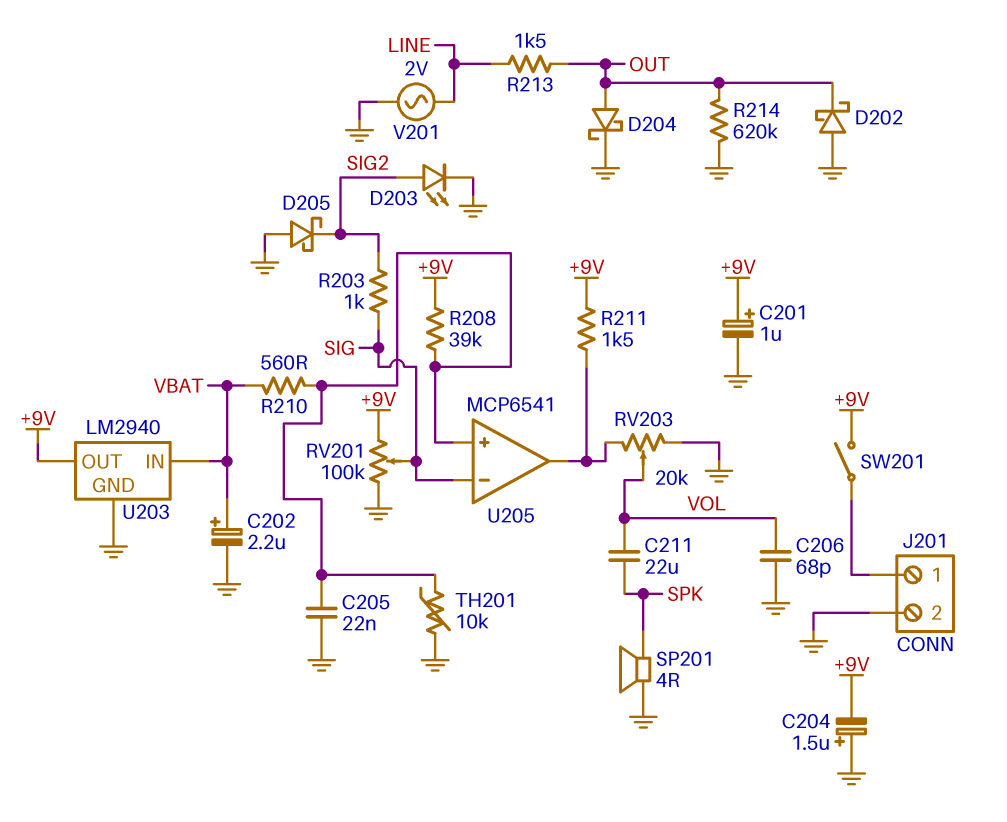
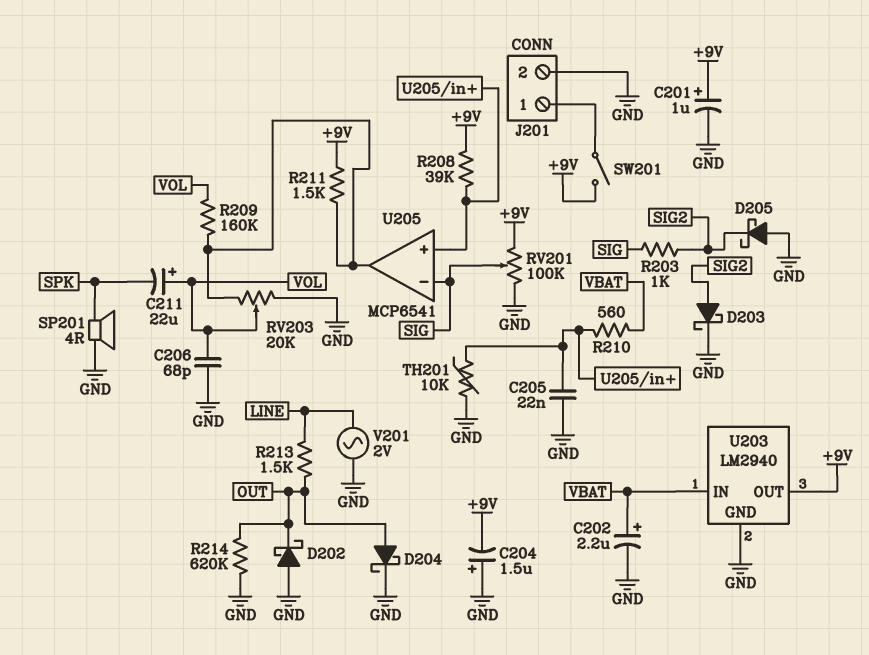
C211: 22uF (SPK, VOL) -> 22uF (plus VOL, minus SPK)
D203: LED (A SIG2, K GND) -> schottky (A SIG2, K GND)
R209: none -> 160k (U205/out, VOL)

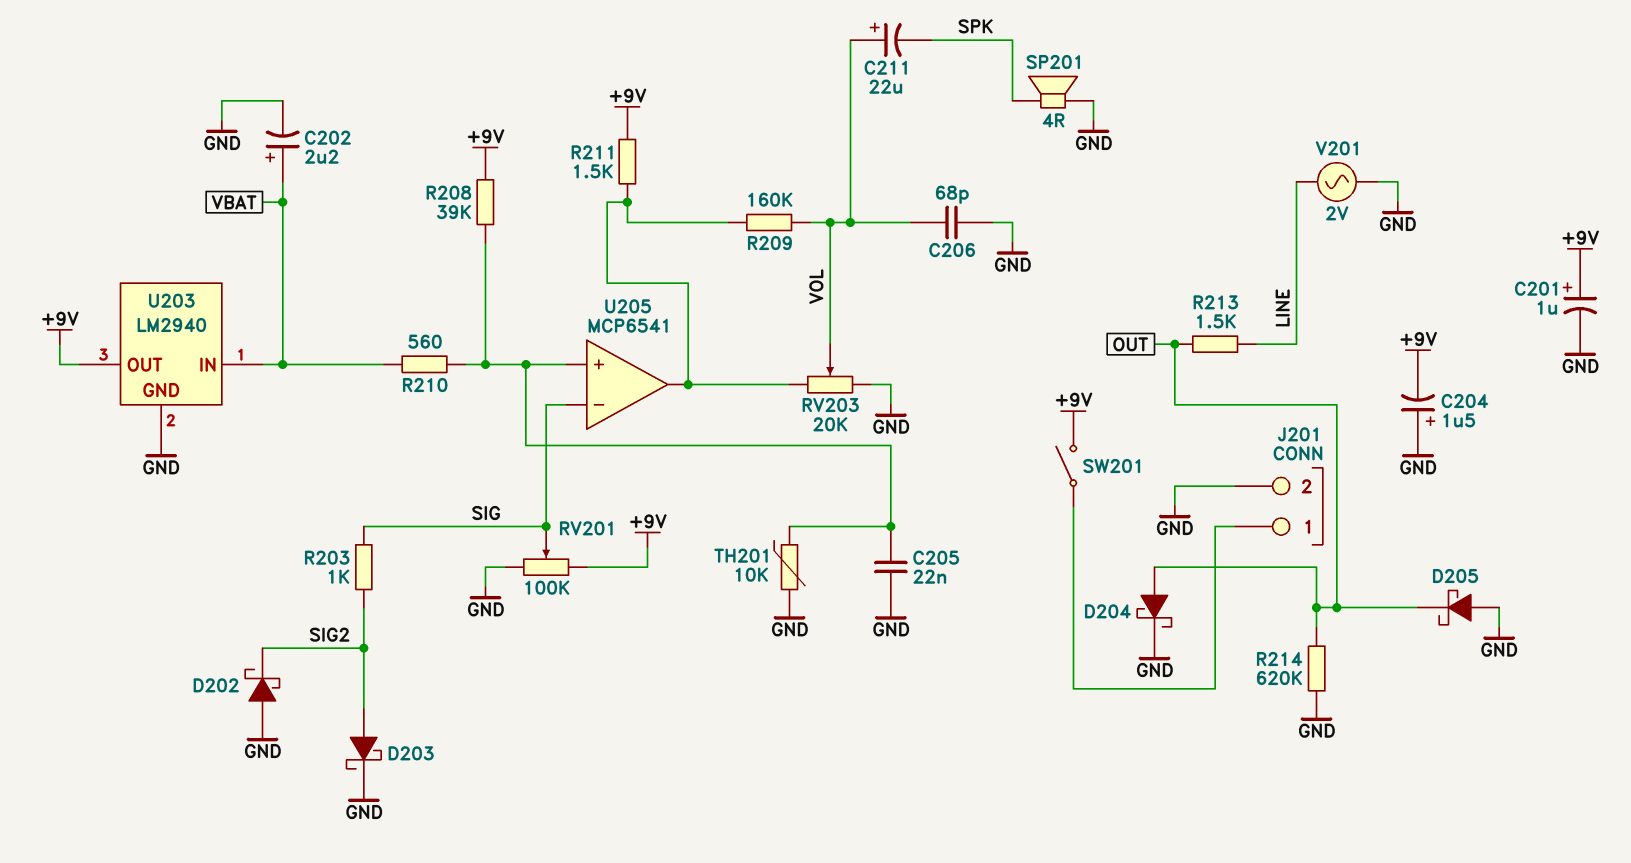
D202: schottky (A GND, K OUT) -> schottky (A GND, K SIG2)
D205: schottky (A GND, K SIG2) -> schottky (A GND, K OUT)

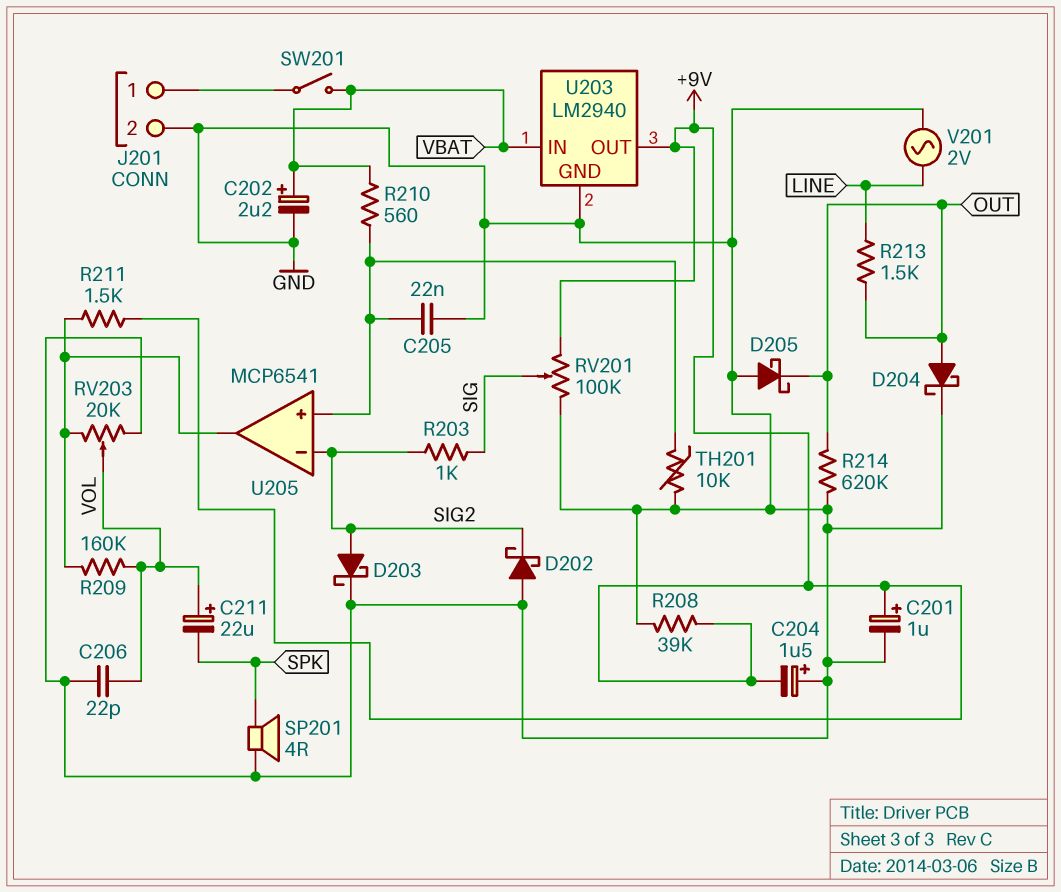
C206: 68pF (GND, VOL) -> 22pF (GND, VOL)
R208: 39k (+9V, U205/in+) -> 39k (+9V, GND)
SW201: switch (+9V, J201/1) -> switch (J201/1, VBAT)
U205 pin in-: SIG -> SIG2

